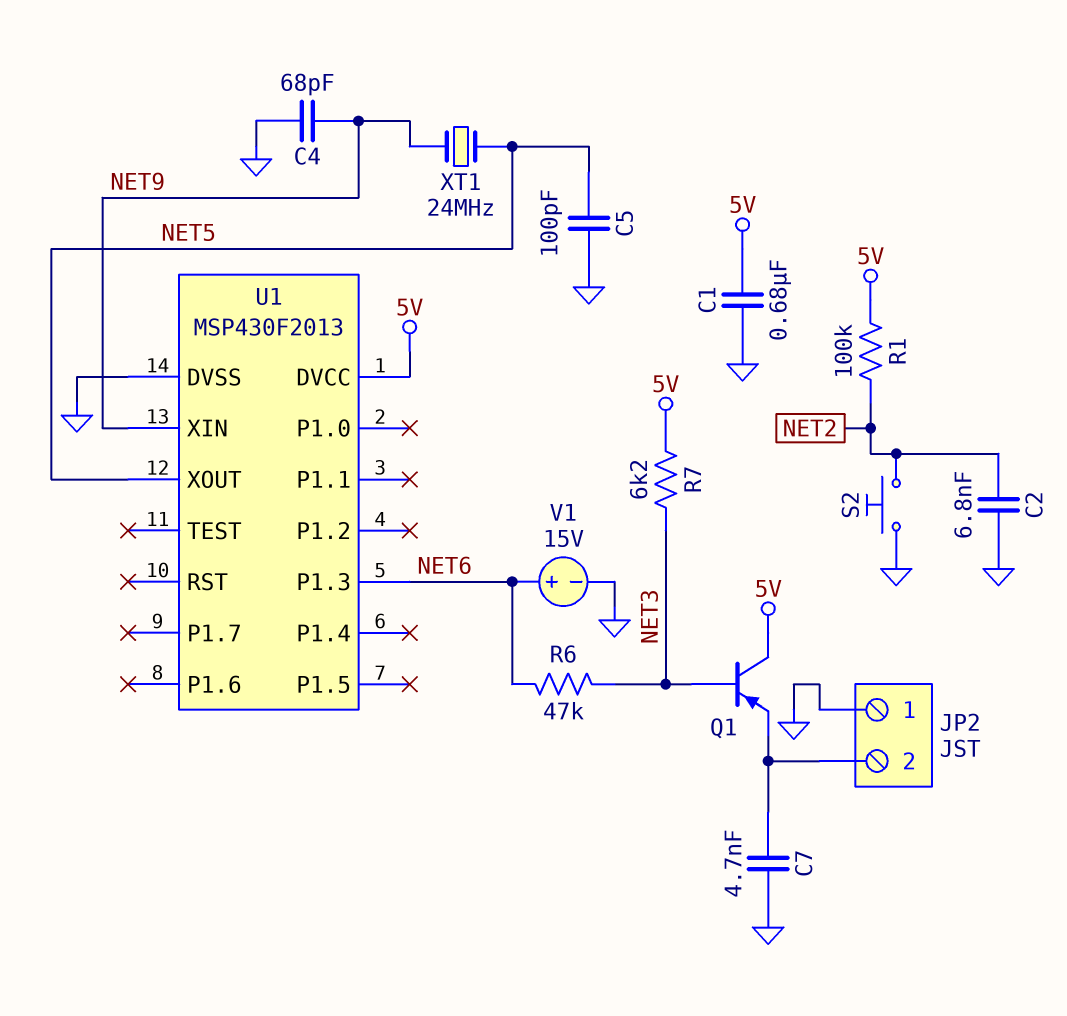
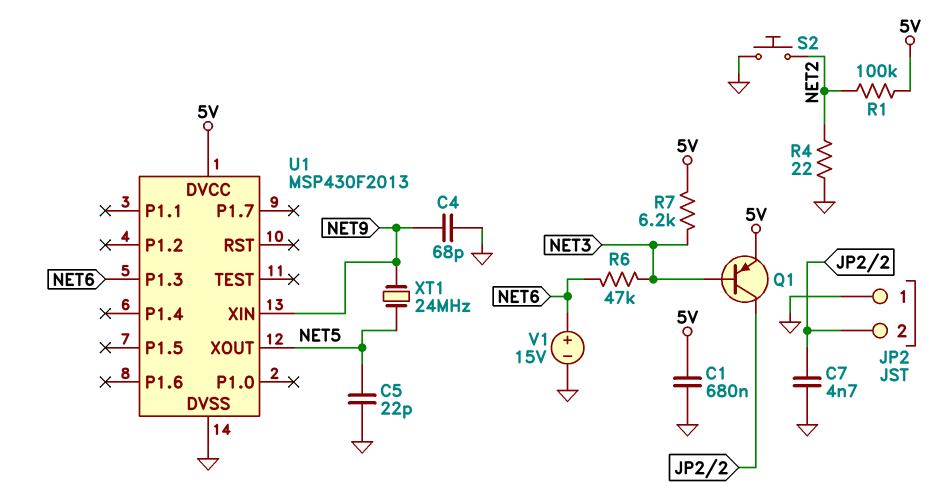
C2: 6.8nF (GND, NET2) -> none
C5: 100pF (GND, NET5) -> 22pF (GND, NET5)
Q1: PNP (B NET3, C 5V, E JP2/2) -> PNP (B NET3, C JP2/2, E 5V)
R4: none -> 22 (GND, NET2)

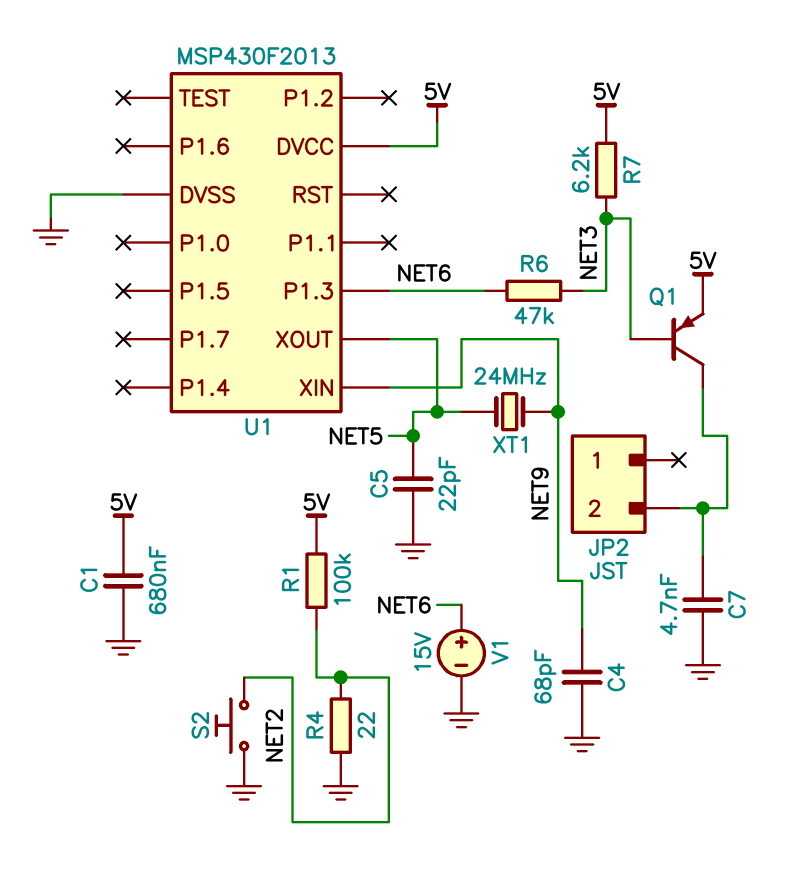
JP2 pin 1: GND -> none

